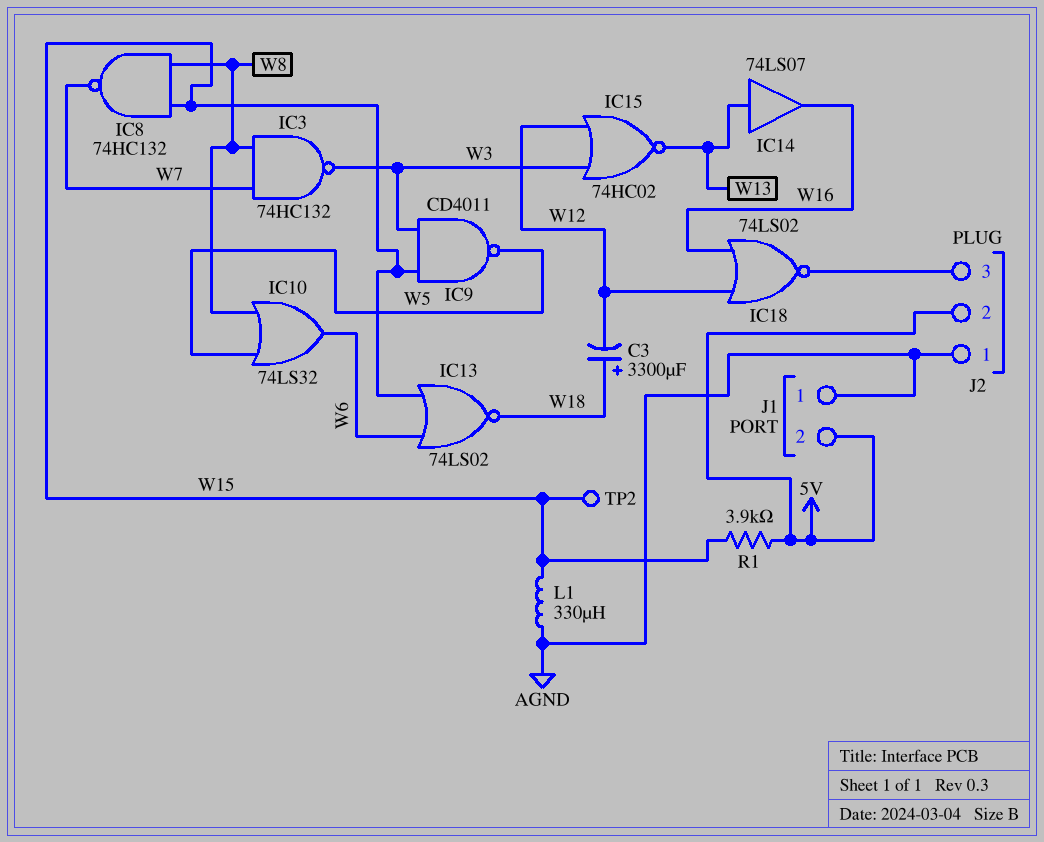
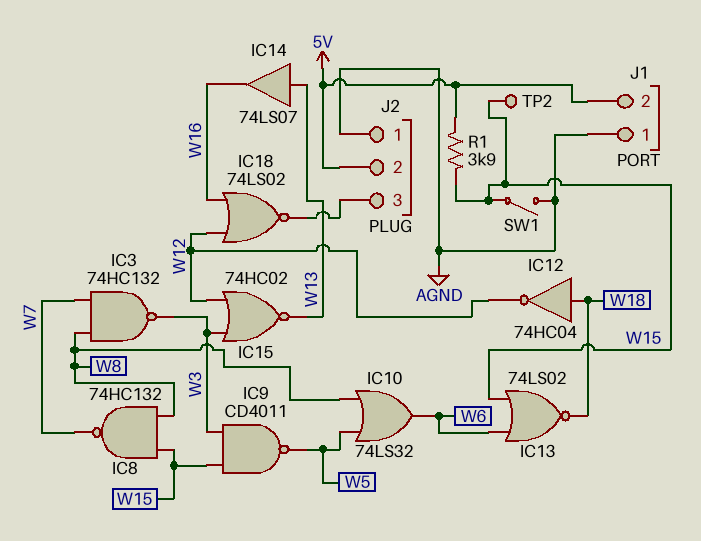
C3: 3300uF (plus W18, minus W12) -> none
IC12: none -> NOT 74HC04 (in W18, out W12)
L1: 330uH (AGND, W15) -> none
SW1: none -> switch (AGND, W15)

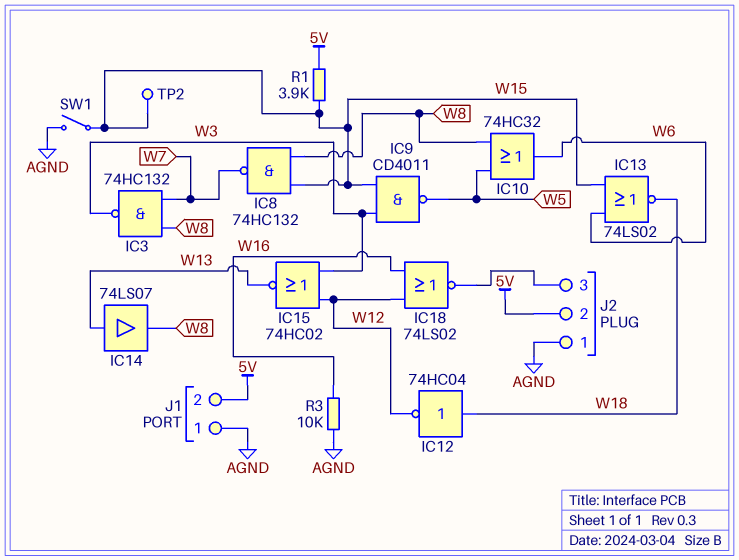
IC10: OR 74LS32 (in W5, in W8, out W6) -> OR 74HC32 (in W5, in W8, out W6)
IC14: buffer 74LS07 (in W13, out W16) -> buffer 74LS07 (in W13, out W8)
R3: none -> 10k (AGND, W16)

